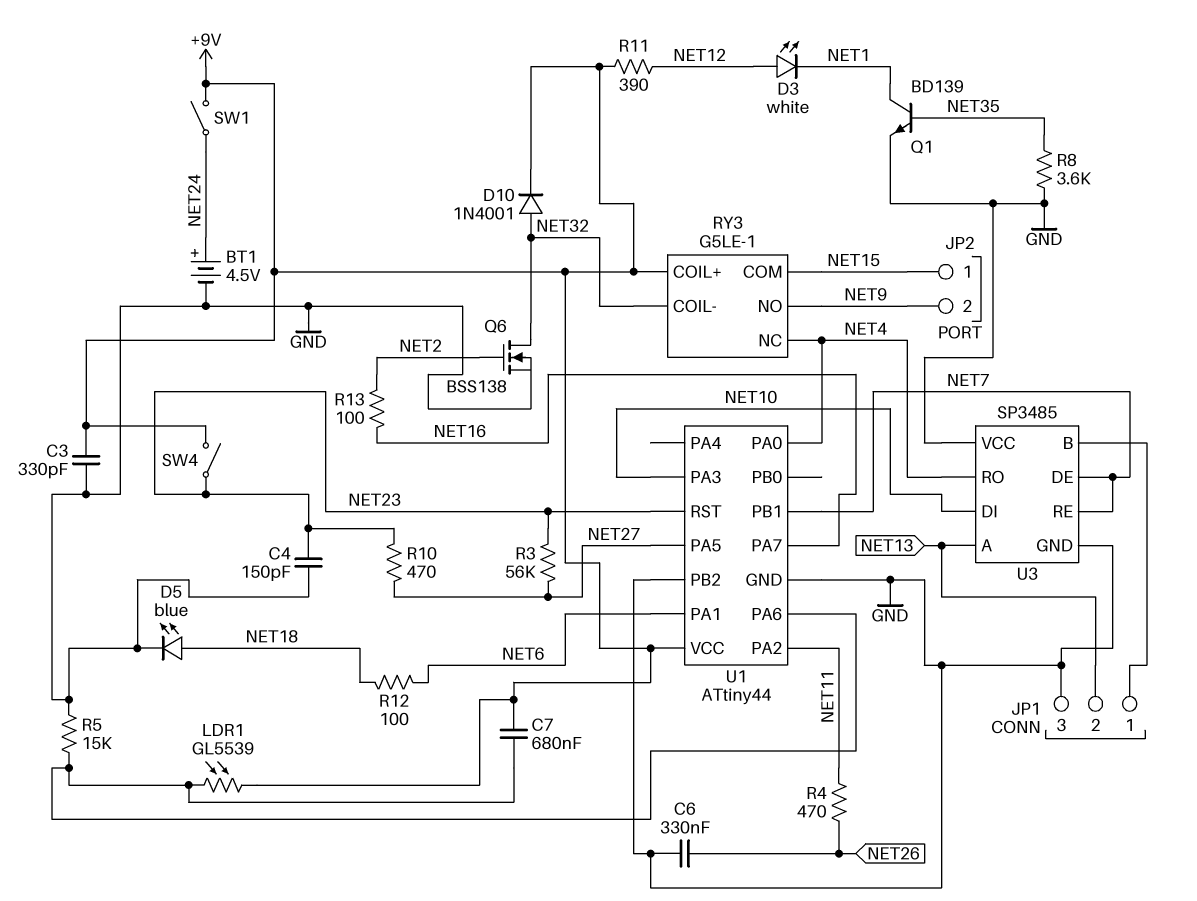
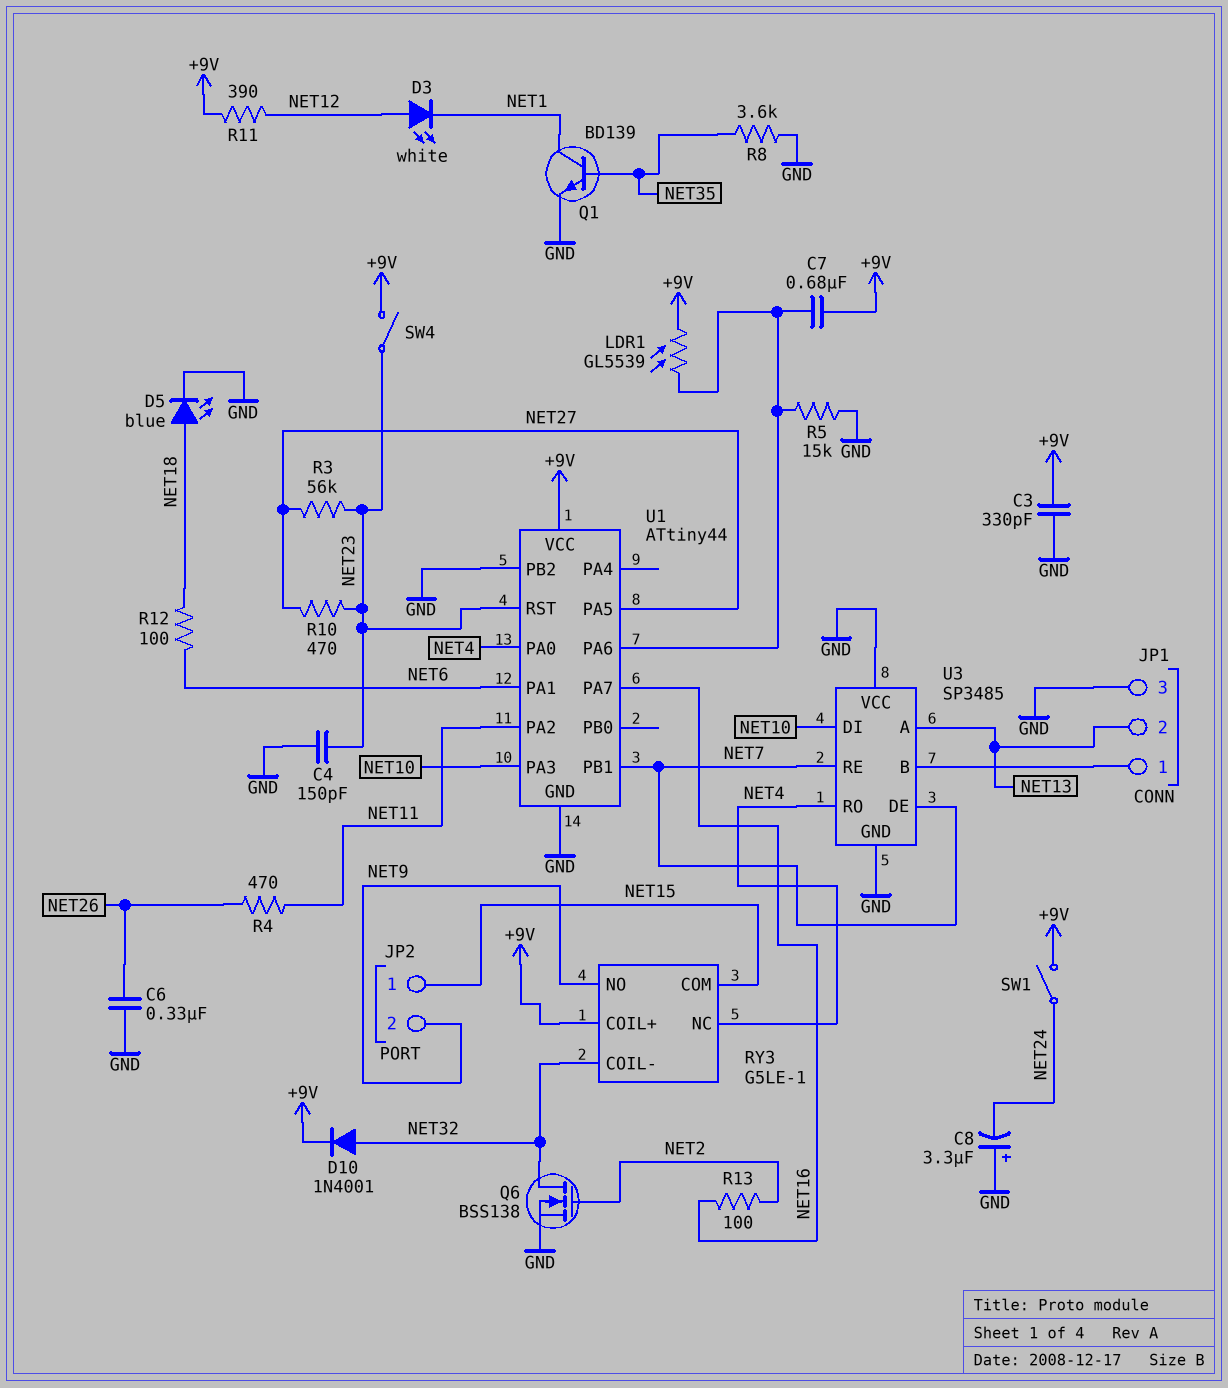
BT1: 4.5V (plus NET24, minus GND) -> none
C8: none -> 3.3uF (plus GND, minus NET24)

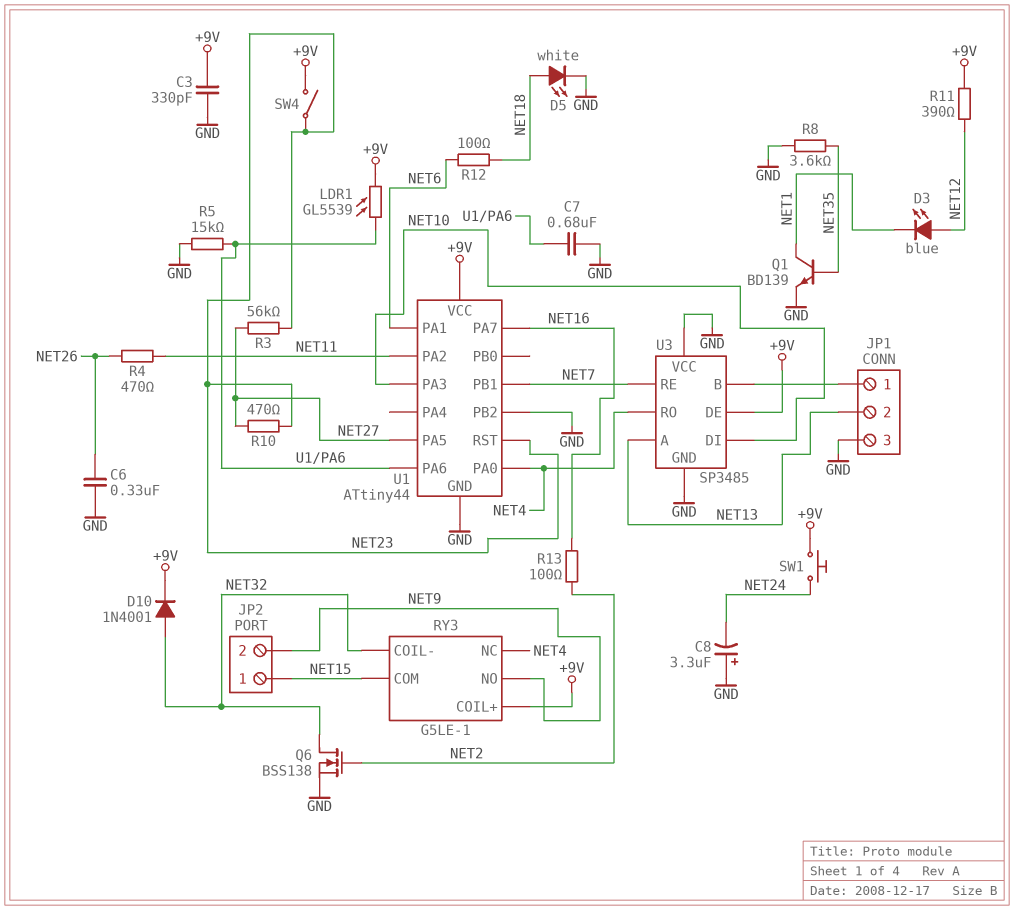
C4: 150pF (GND, NET23) -> none
C7: 680nF (+9V, U1/PA6) -> 680nF (GND, U1/PA6)
D3: LED white (A NET12, K NET1) -> LED blue (A NET12, K NET1)
D5: LED blue (A NET18, K GND) -> LED white (A NET18, K GND)
SW1: switch (+9V, NET24) -> button (+9V, NET24)
U3 pin DE: NET7 -> +9V

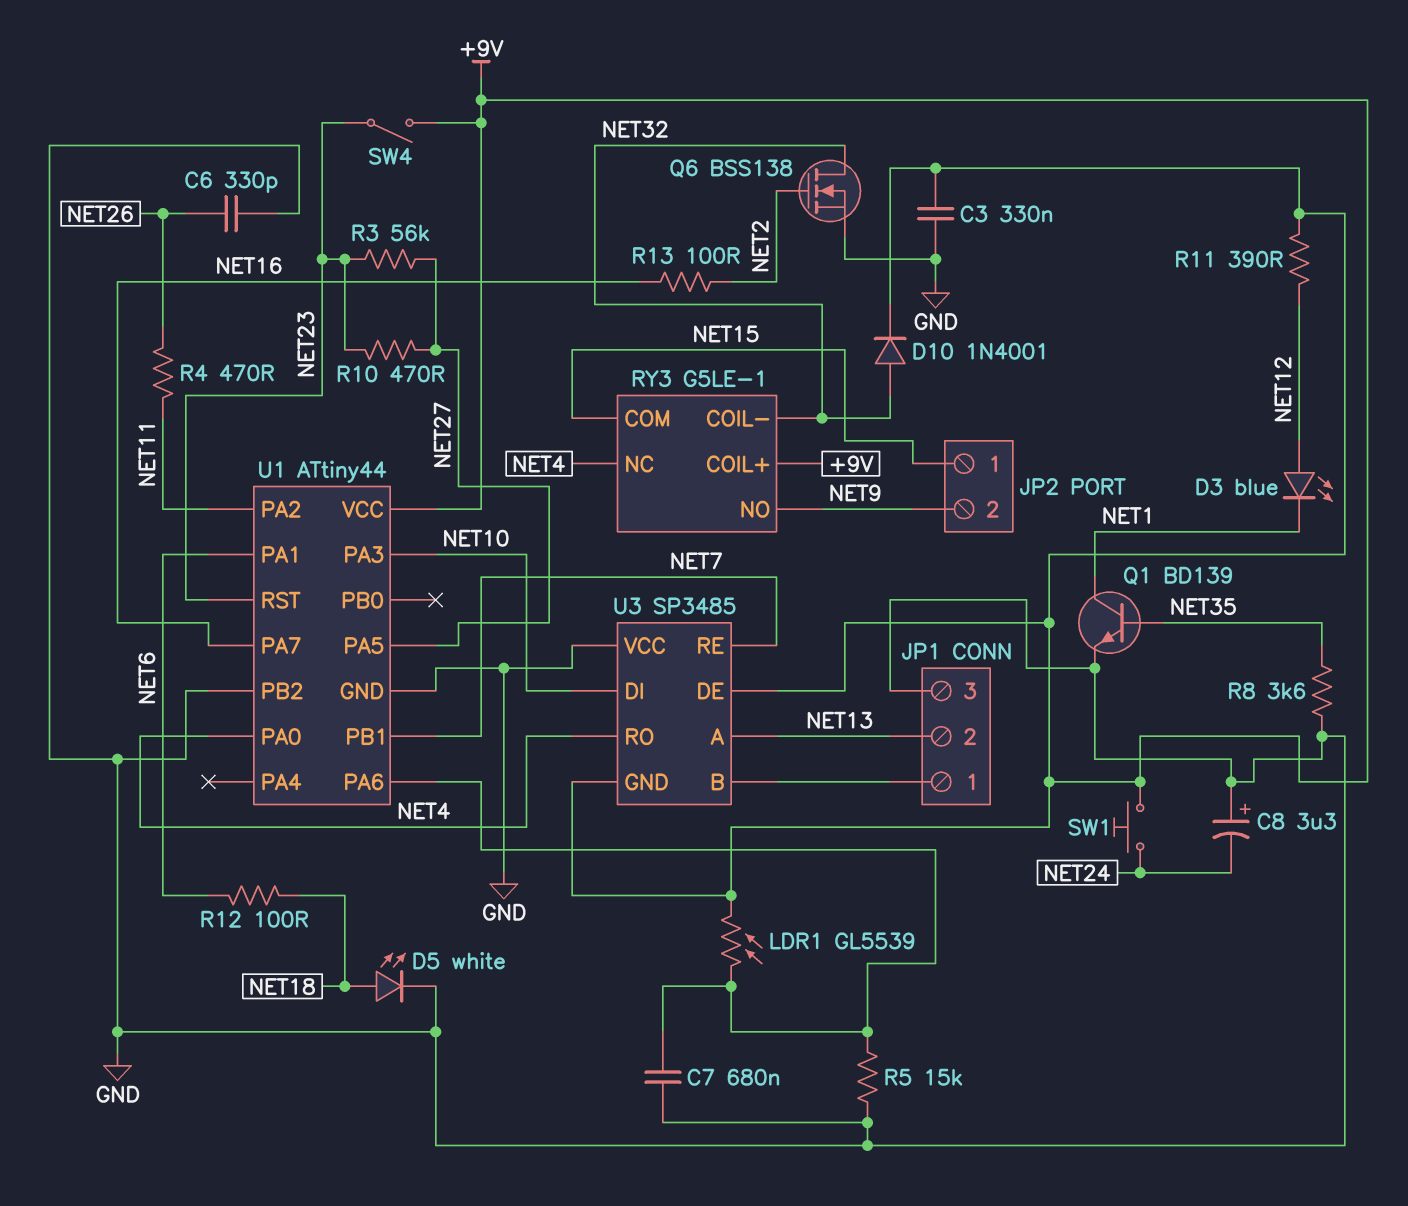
C3: 330pF (+9V, GND) -> 330nF (+9V, GND)
C6: 330nF (GND, NET26) -> 330pF (GND, NET26)
U3 pin GND: GND -> +9V

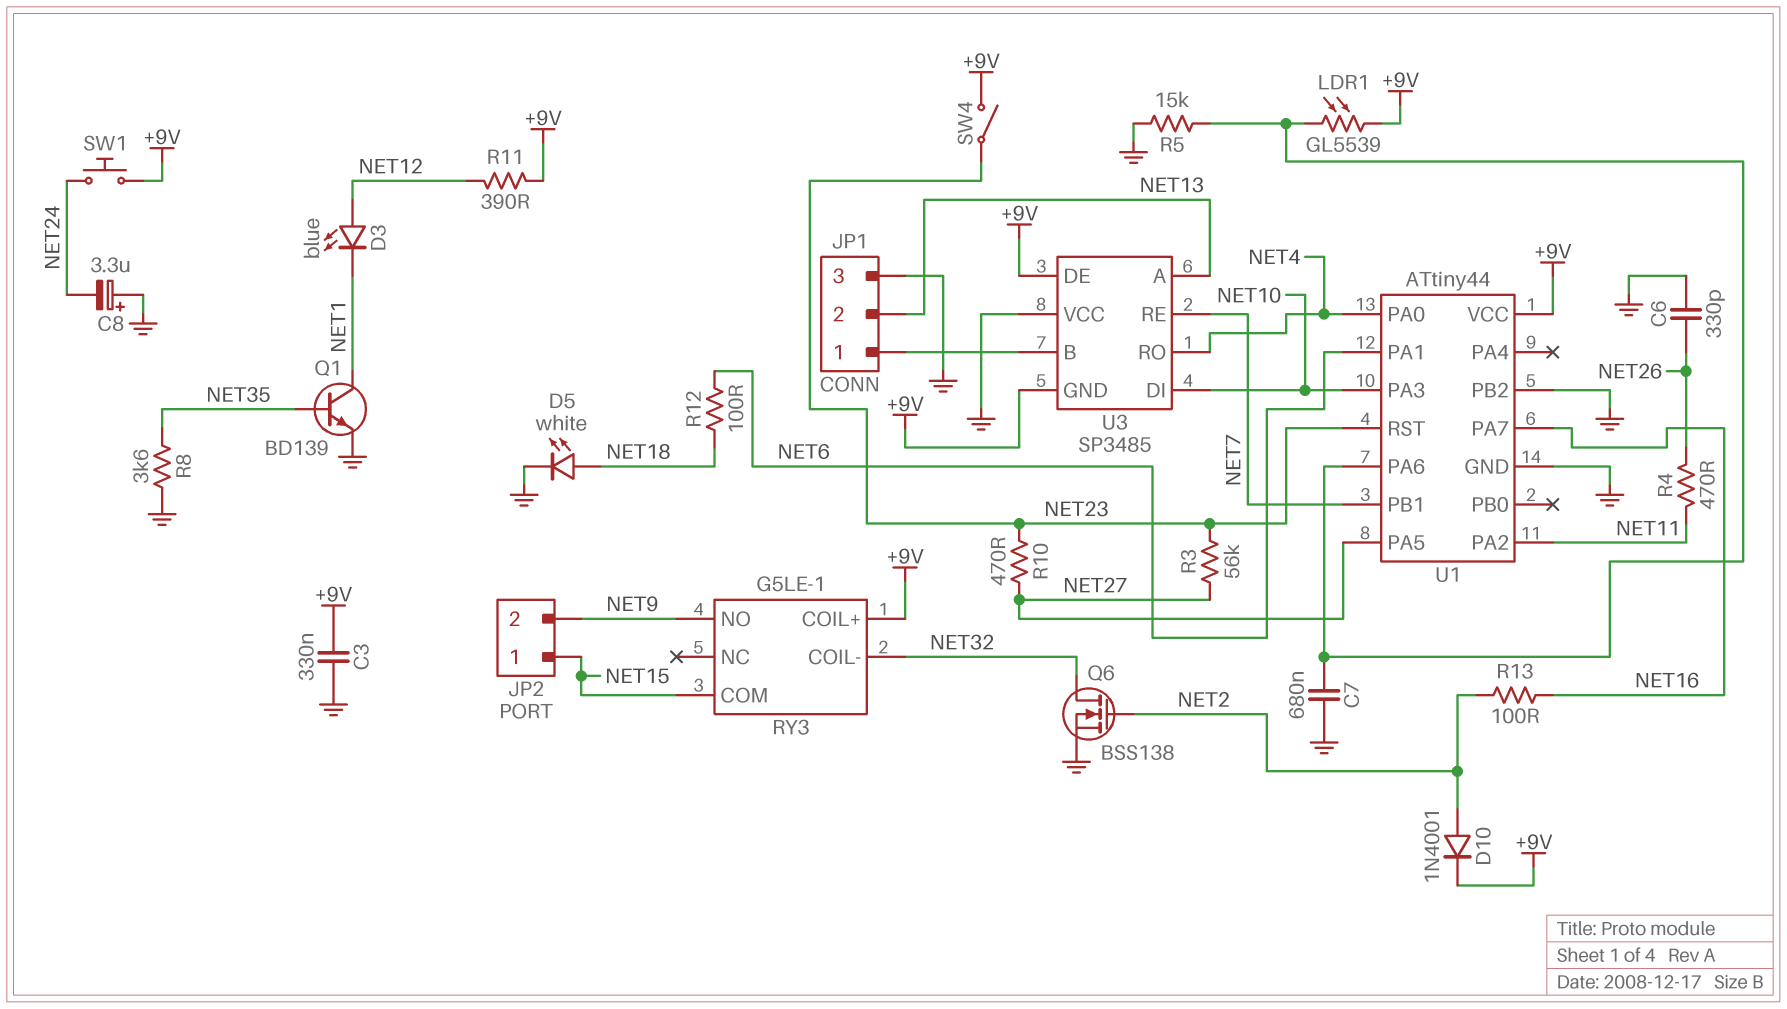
D10: diode 1N4001 (A NET32, K +9V) -> diode 1N4001 (A NET2, K +9V)
RY3 pin NC: NET4 -> none

